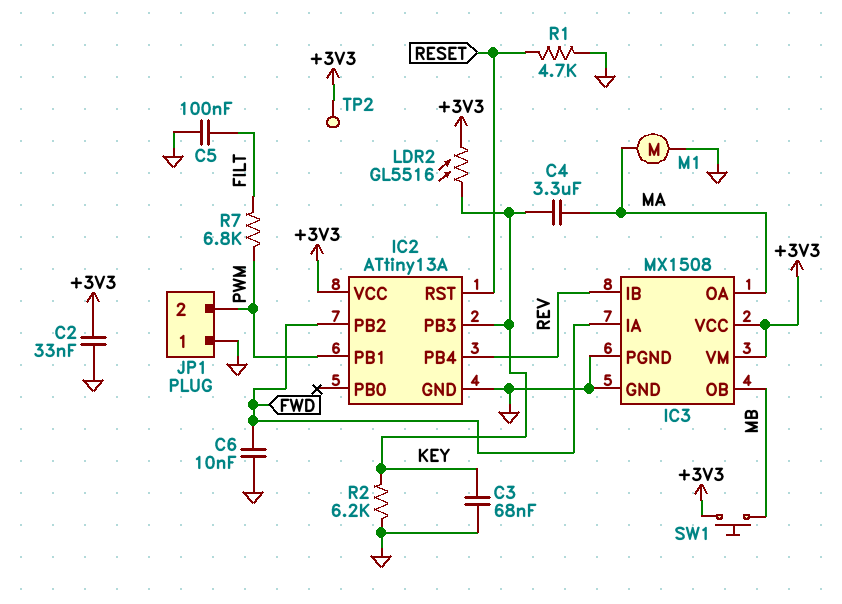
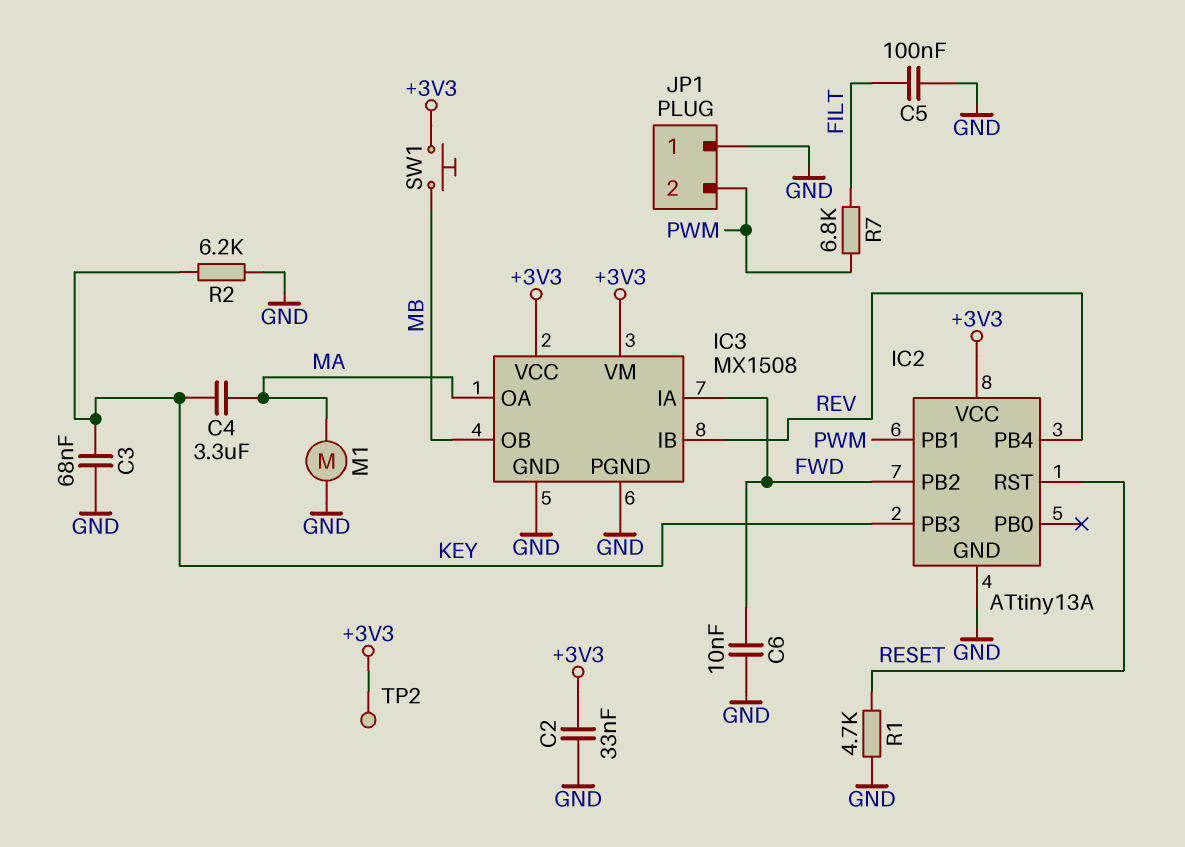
LDR2: GL5516 (+3V3, KEY) -> none

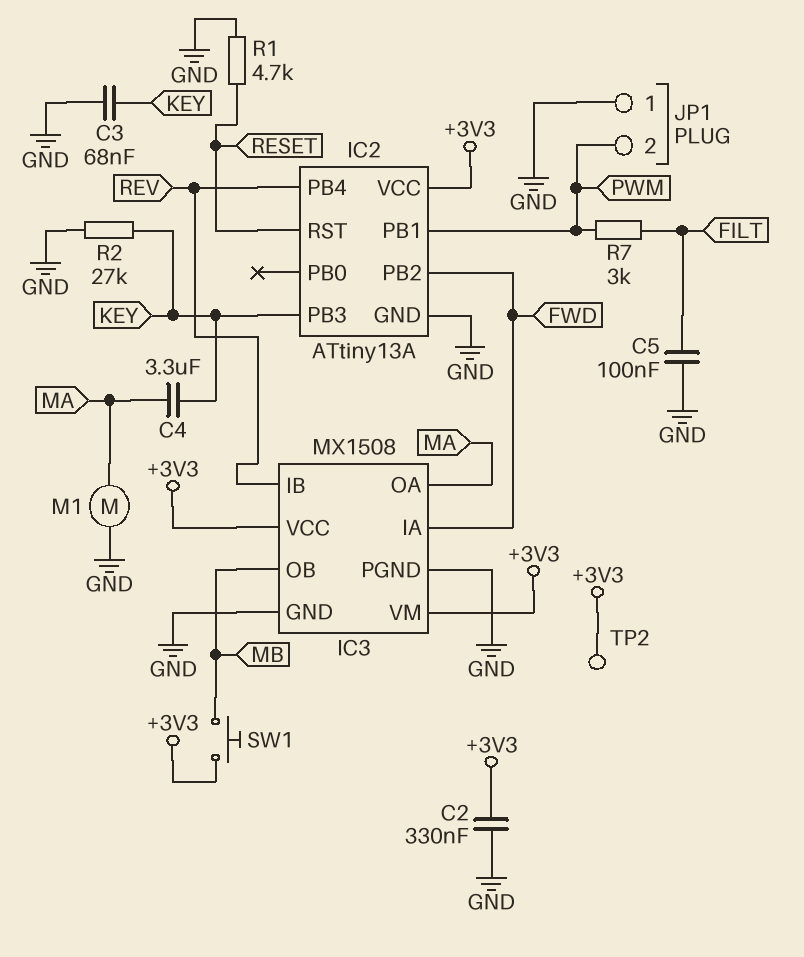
C2: 33nF (+3V3, GND) -> 330nF (+3V3, GND)
C6: 10nF (FWD, GND) -> none
R2: 6.2k (GND, KEY) -> 27k (GND, KEY)
R7: 6.8k (FILT, PWM) -> 3k (FILT, PWM)

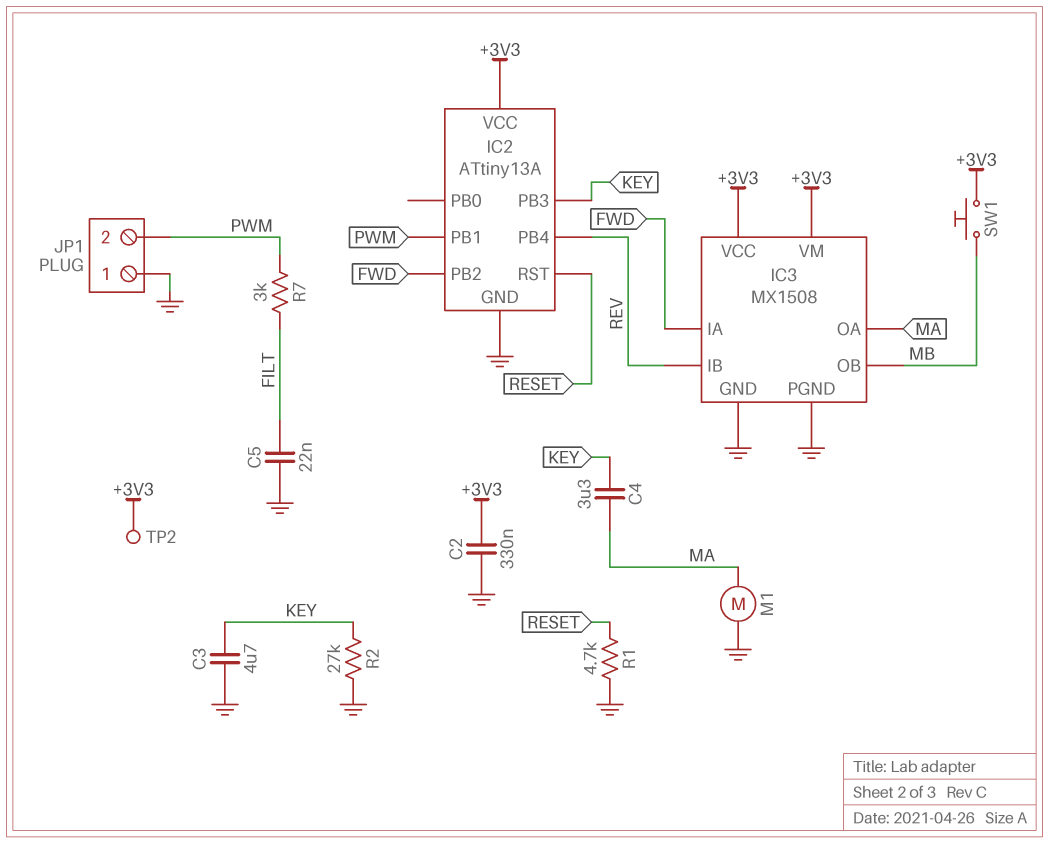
C3: 68nF (GND, KEY) -> 4.7uF (GND, KEY)
C5: 100nF (FILT, GND) -> 22nF (FILT, GND)

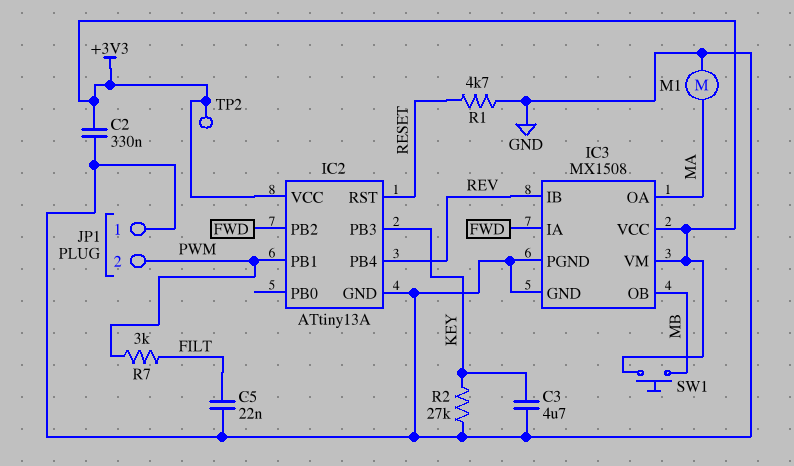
C4: 3.3uF (KEY, MA) -> none

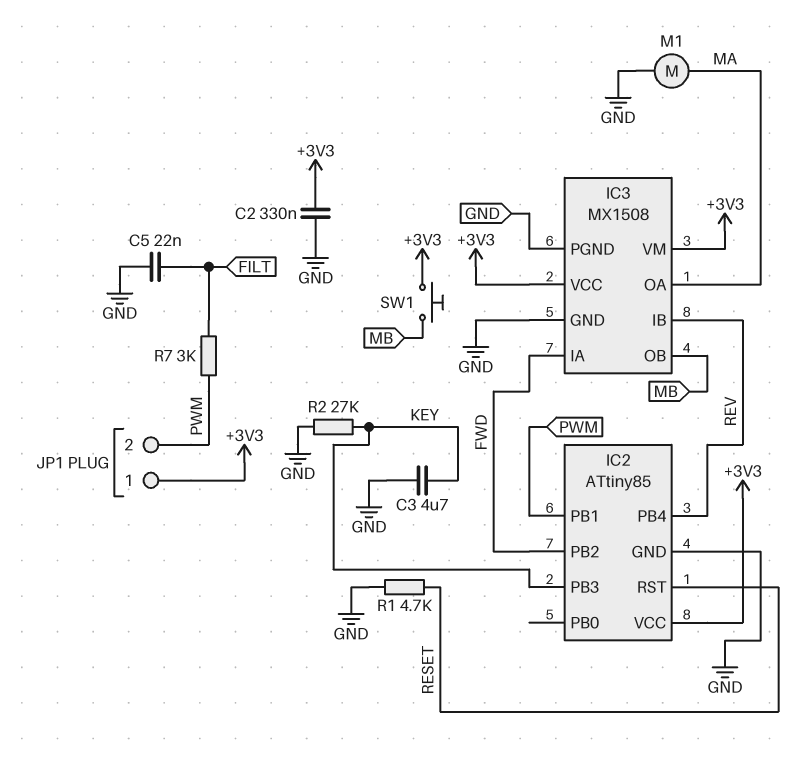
IC2: ATtiny13A -> ATtiny85
JP1 pin 1: GND -> +3V3
TP2: test point (+3V3) -> none

